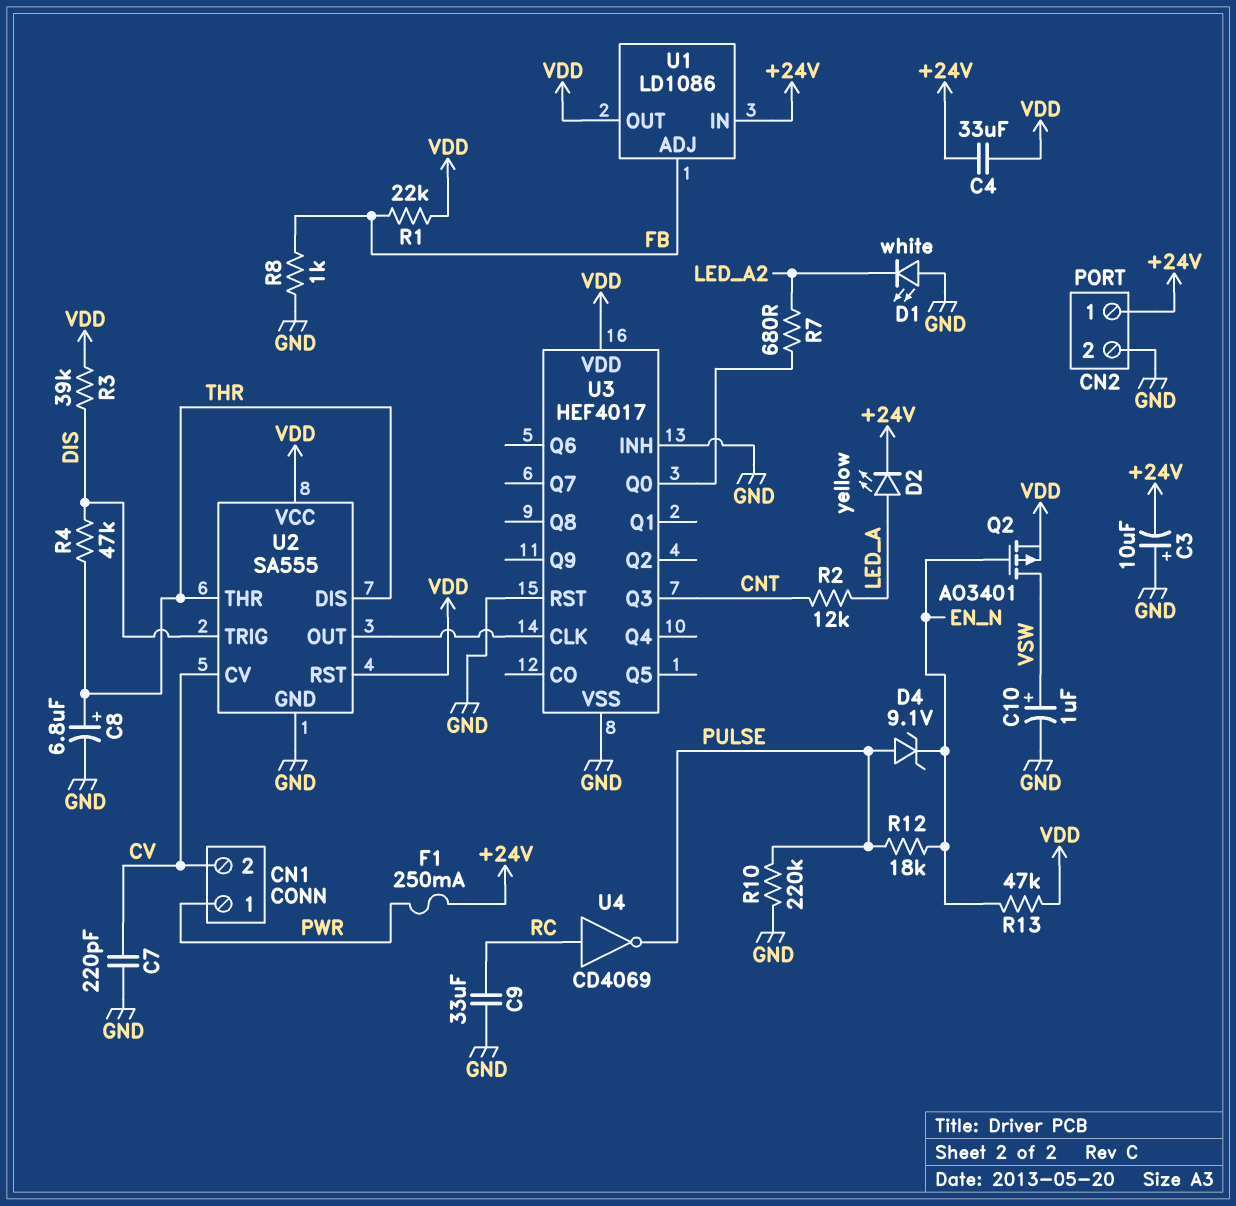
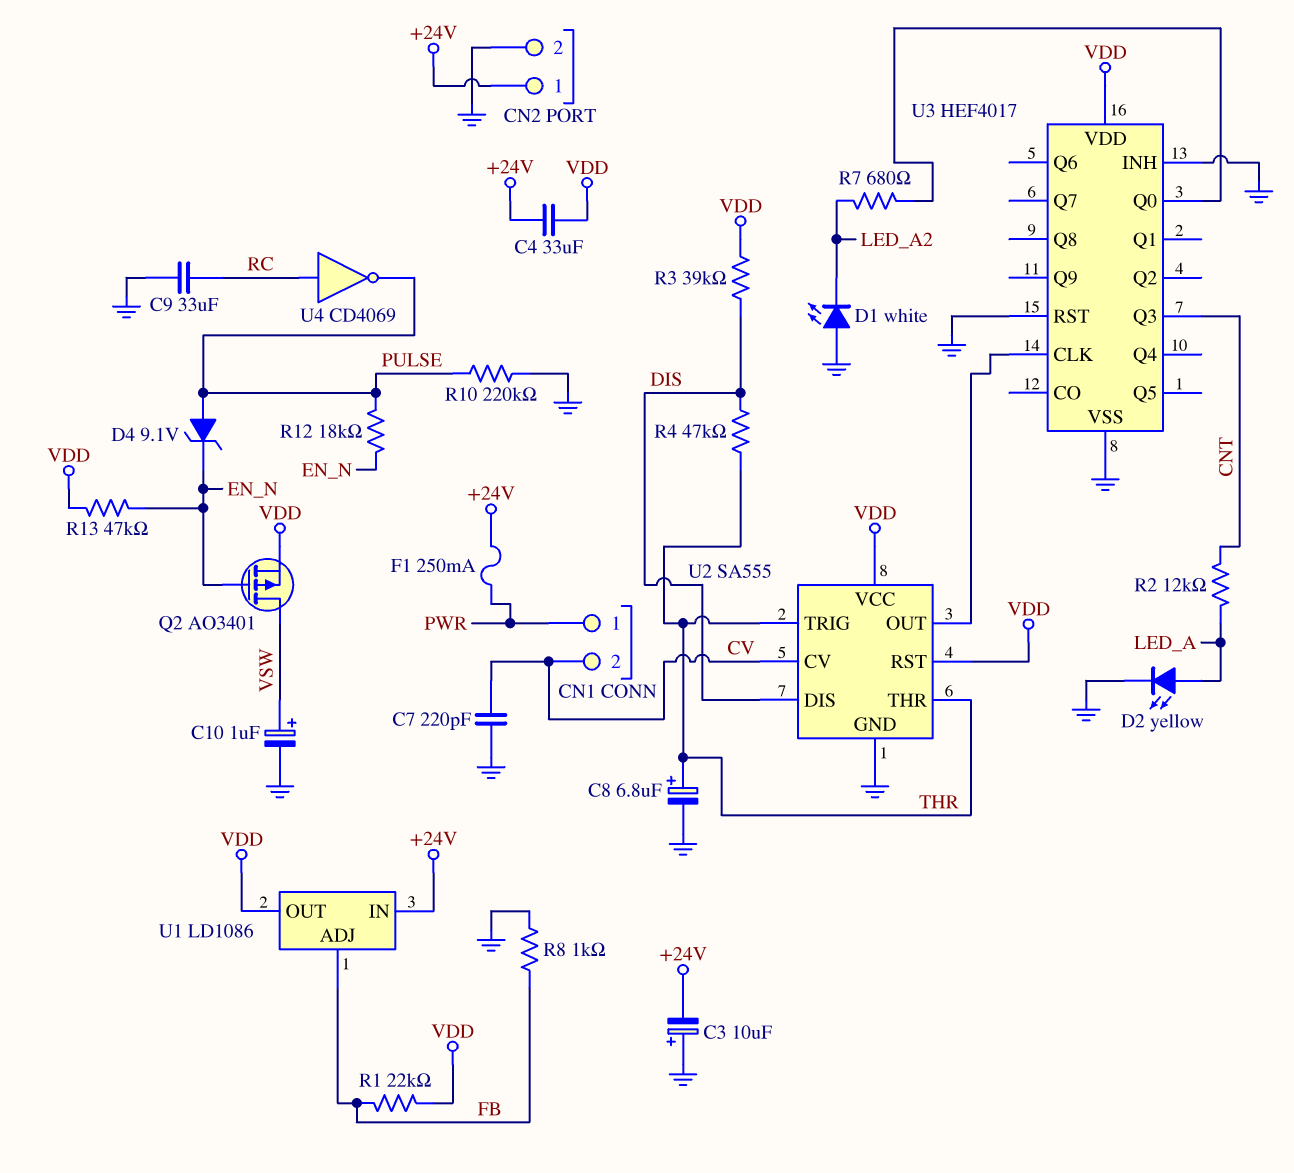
D2: LED yellow (A LED_A, K +24V) -> LED yellow (A LED_A, K GND)
U2 pin DIS: THR -> DIS
U2 pin TRIG: DIS -> THR

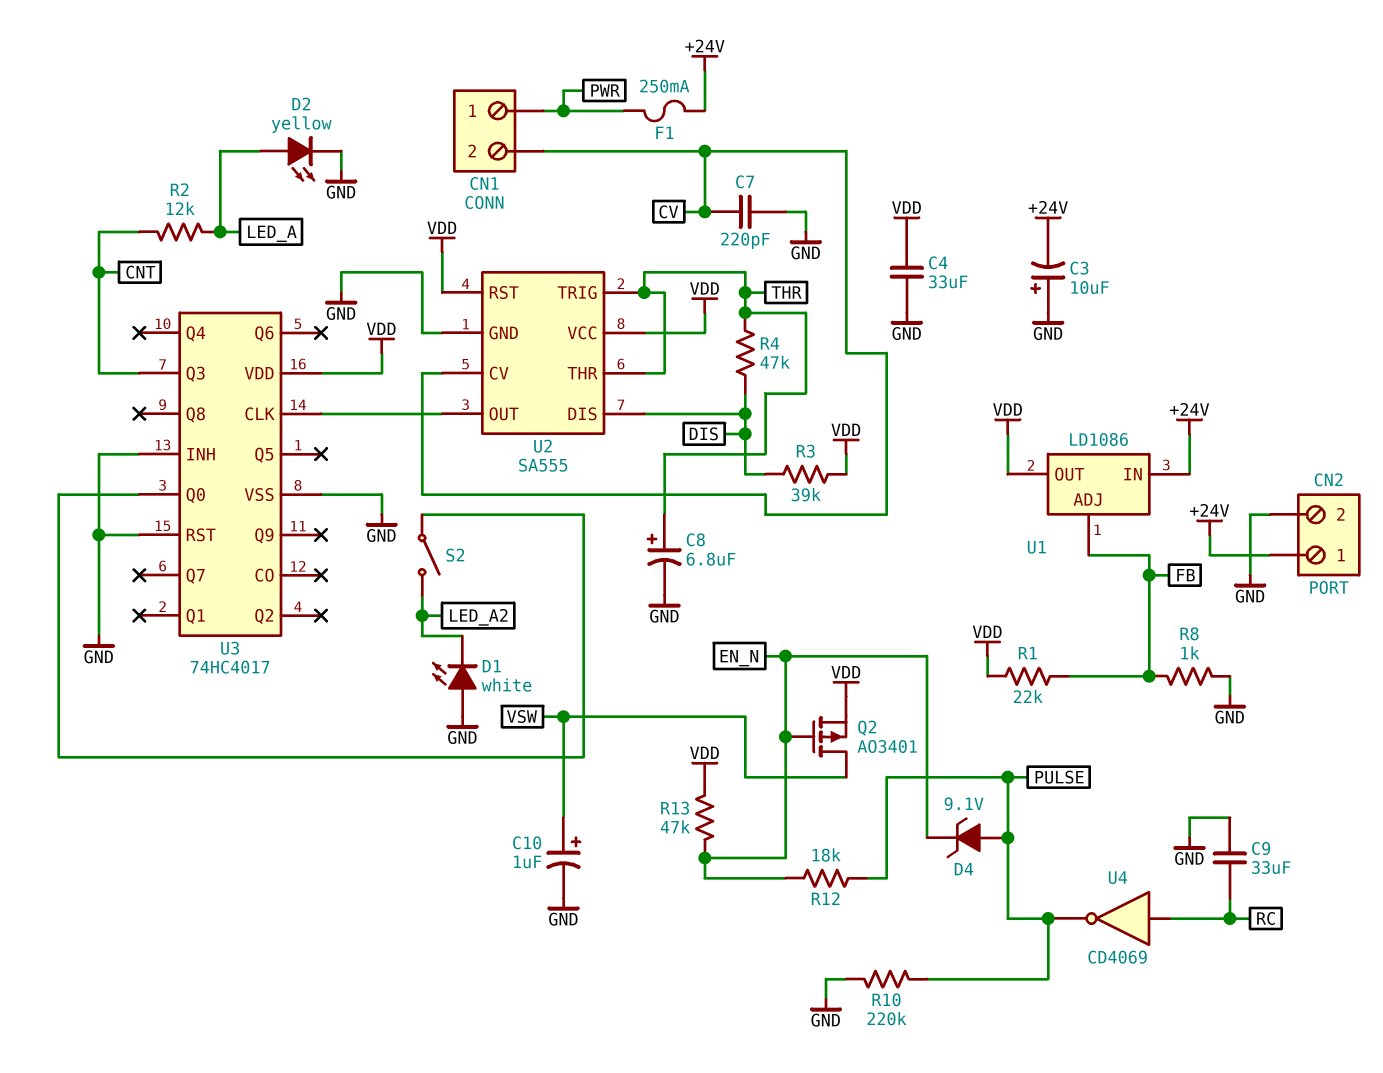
C4: 33uF (+24V, VDD) -> 33uF (GND, VDD)
R7: 680 (LED_A2, U3/Q0) -> none
S2: none -> switch (LED_A2, U3/Q0)
U3: HEF4017 -> 74HC4017

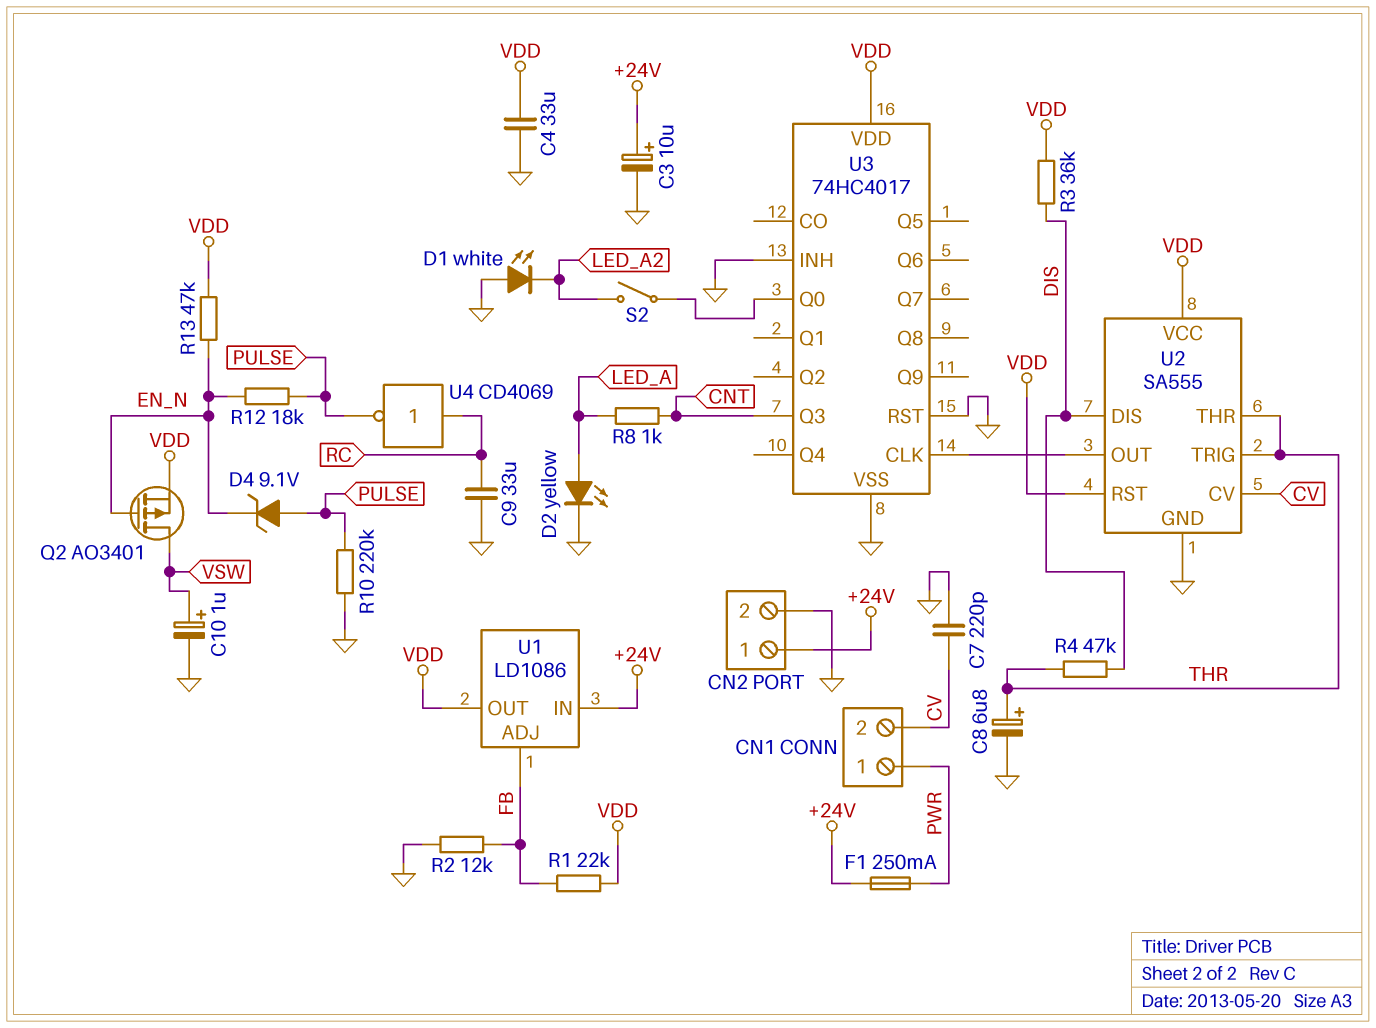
C3: 10uF (plus GND, minus +24V) -> 10uF (plus +24V, minus GND)
R2: 12k (CNT, LED_A) -> 12k (FB, GND)
R3: 39k (DIS, VDD) -> 36k (DIS, VDD)
R8: 1k (FB, GND) -> 1k (CNT, LED_A)

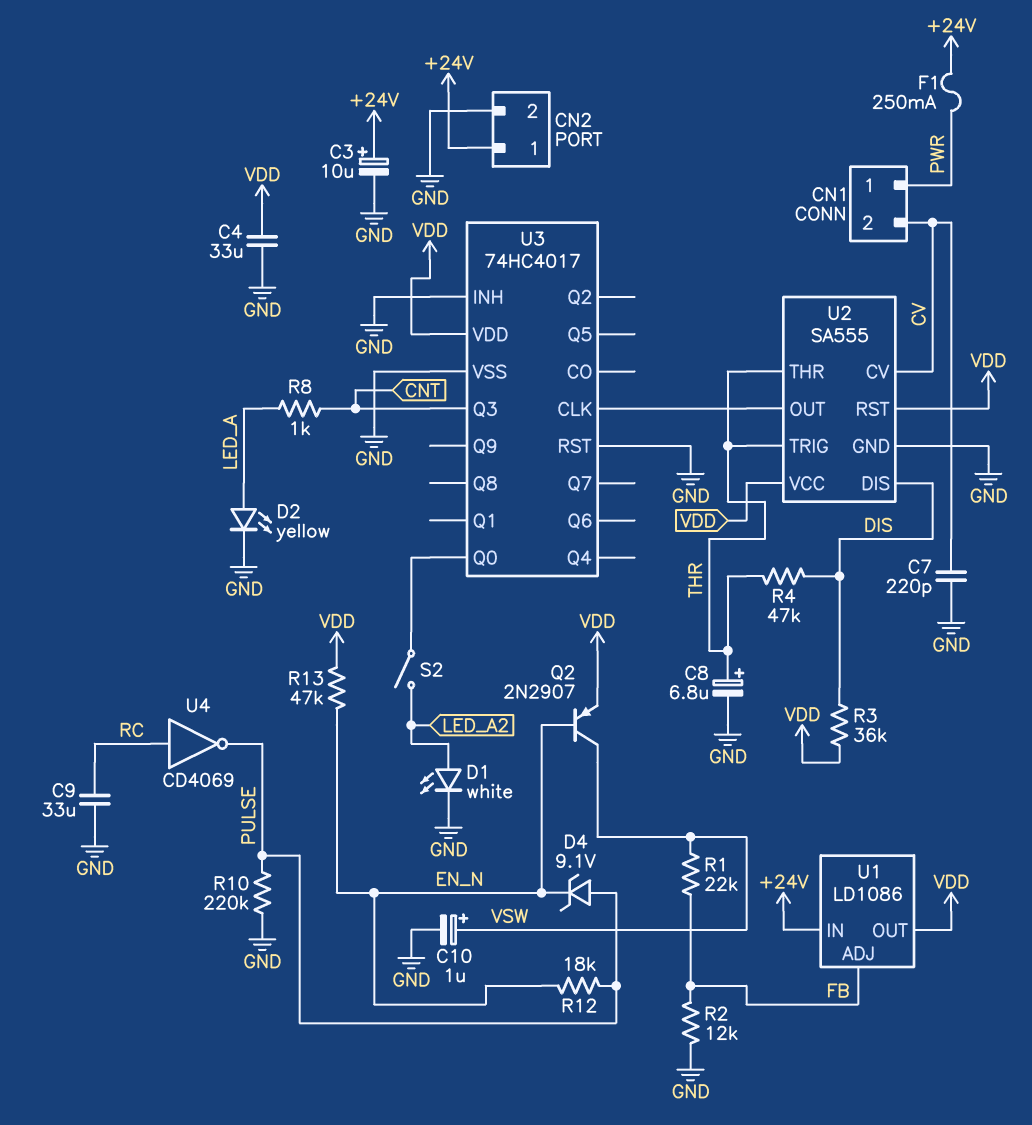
D1: LED white (A GND, K LED_A2) -> LED white (A LED_A2, K GND)
Q2: PMOS AO3401 (G EN_N, D VSW, S VDD) -> PNP 2N2907 (B EN_N, C VSW, E VDD)
R1: 22k (FB, VDD) -> 22k (FB, VSW)

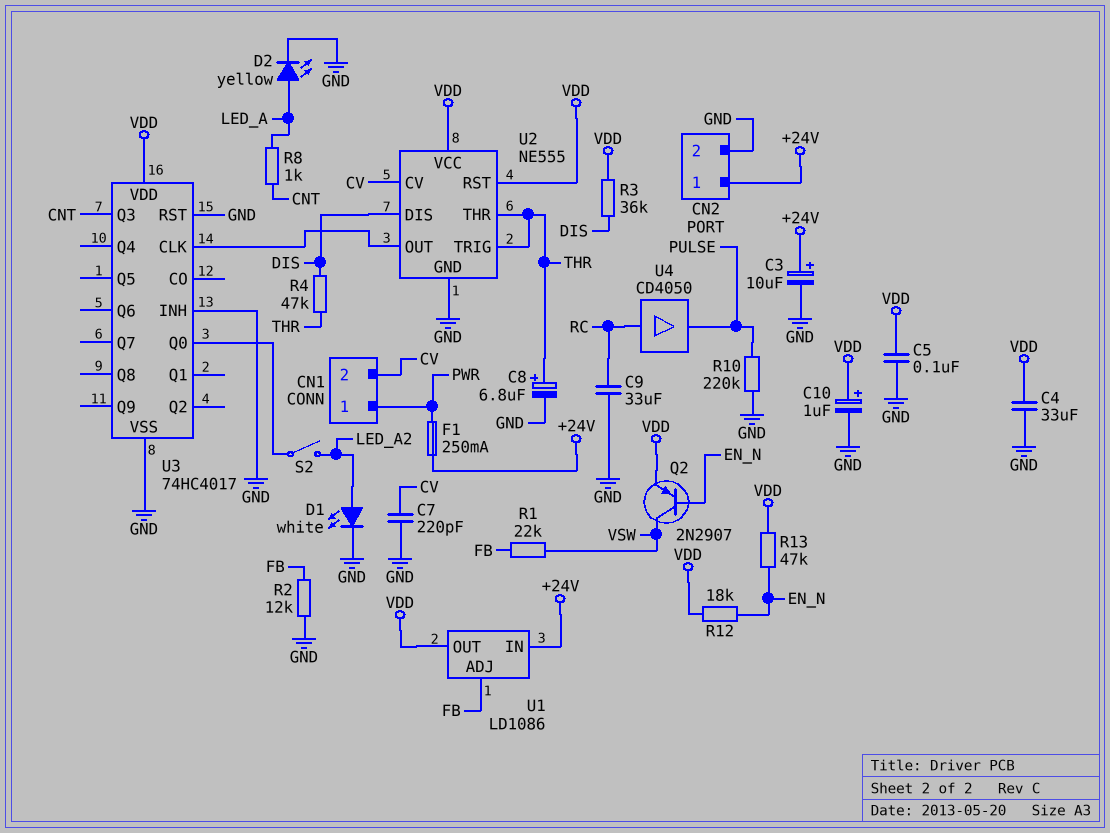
C5: none -> 100nF (GND, VDD)
C10: 1uF (plus VSW, minus GND) -> 1uF (plus VDD, minus GND)
D4: zener 9.1V (A PULSE, K EN_N) -> none
R12: 18k (EN_N, PULSE) -> 18k (EN_N, VDD)
U2: SA555 -> NE555
U4: NOT CD4069 (in RC, out PULSE) -> buffer CD4050 (in RC, out PULSE)

